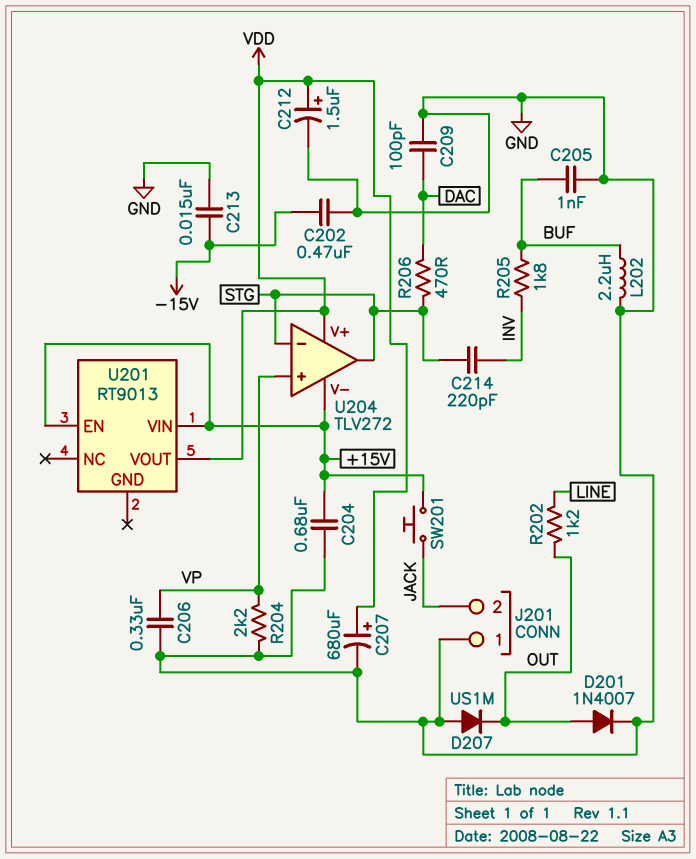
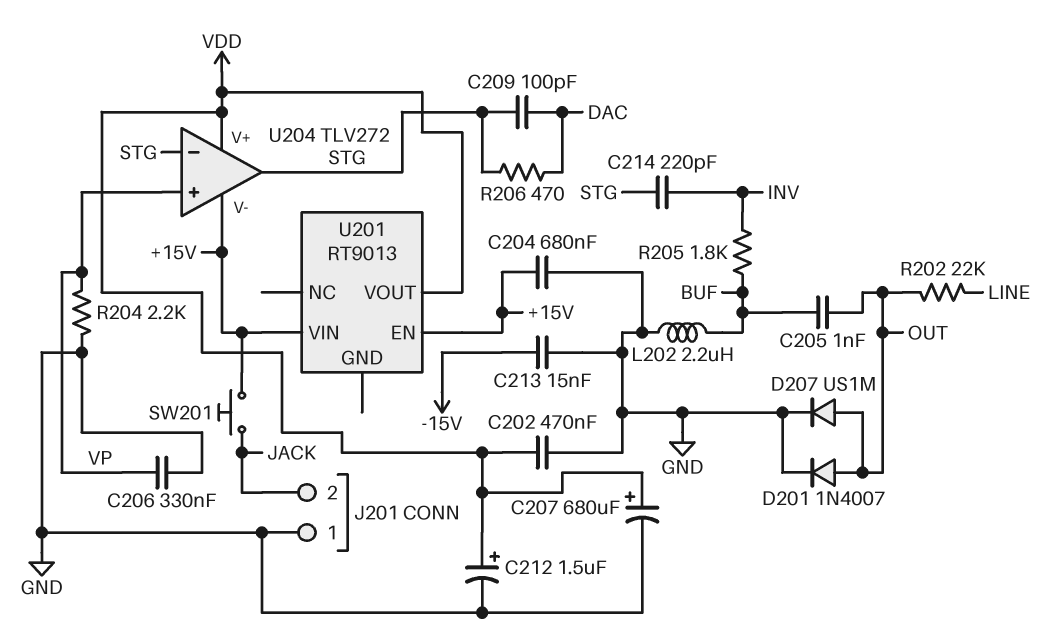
C202: 470nF (-15V, GND) -> 470nF (GND, VDD)
C205: 1nF (BUF, GND) -> 1nF (BUF, OUT)
C209: 100pF (DAC, GND) -> 100pF (DAC, STG)
D207: diode US1M (A GND, K OUT) -> diode US1M (A OUT, K GND)
R202: 1.2k (LINE, OUT) -> 22k (LINE, OUT)

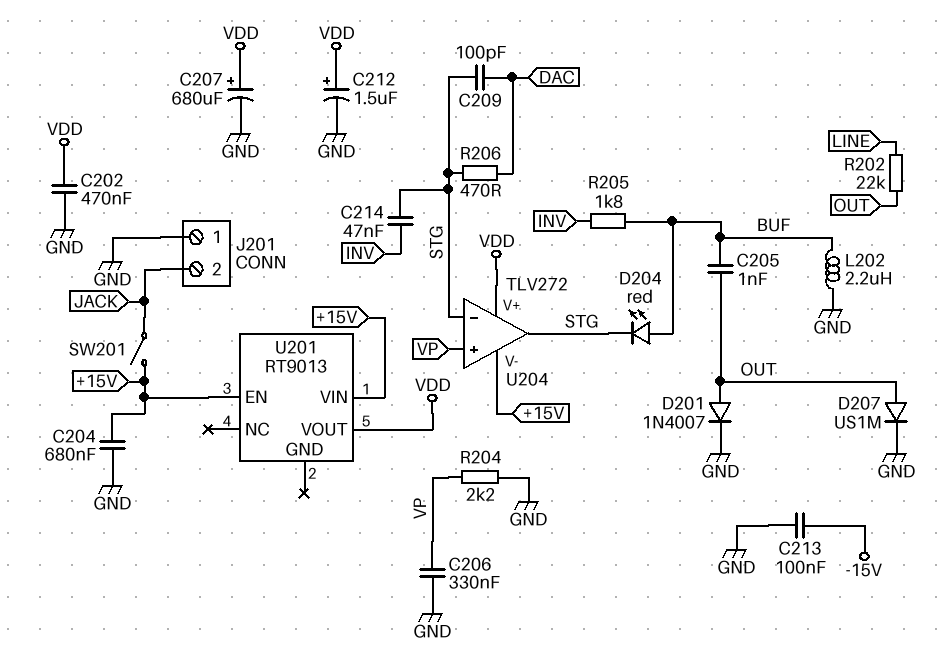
C213: 15nF (-15V, GND) -> 100nF (-15V, GND)
C214: 220pF (INV, STG) -> 47nF (INV, STG)
D204: none -> LED red (A BUF, K STG)
SW201: button (+15V, JACK) -> switch (+15V, JACK)

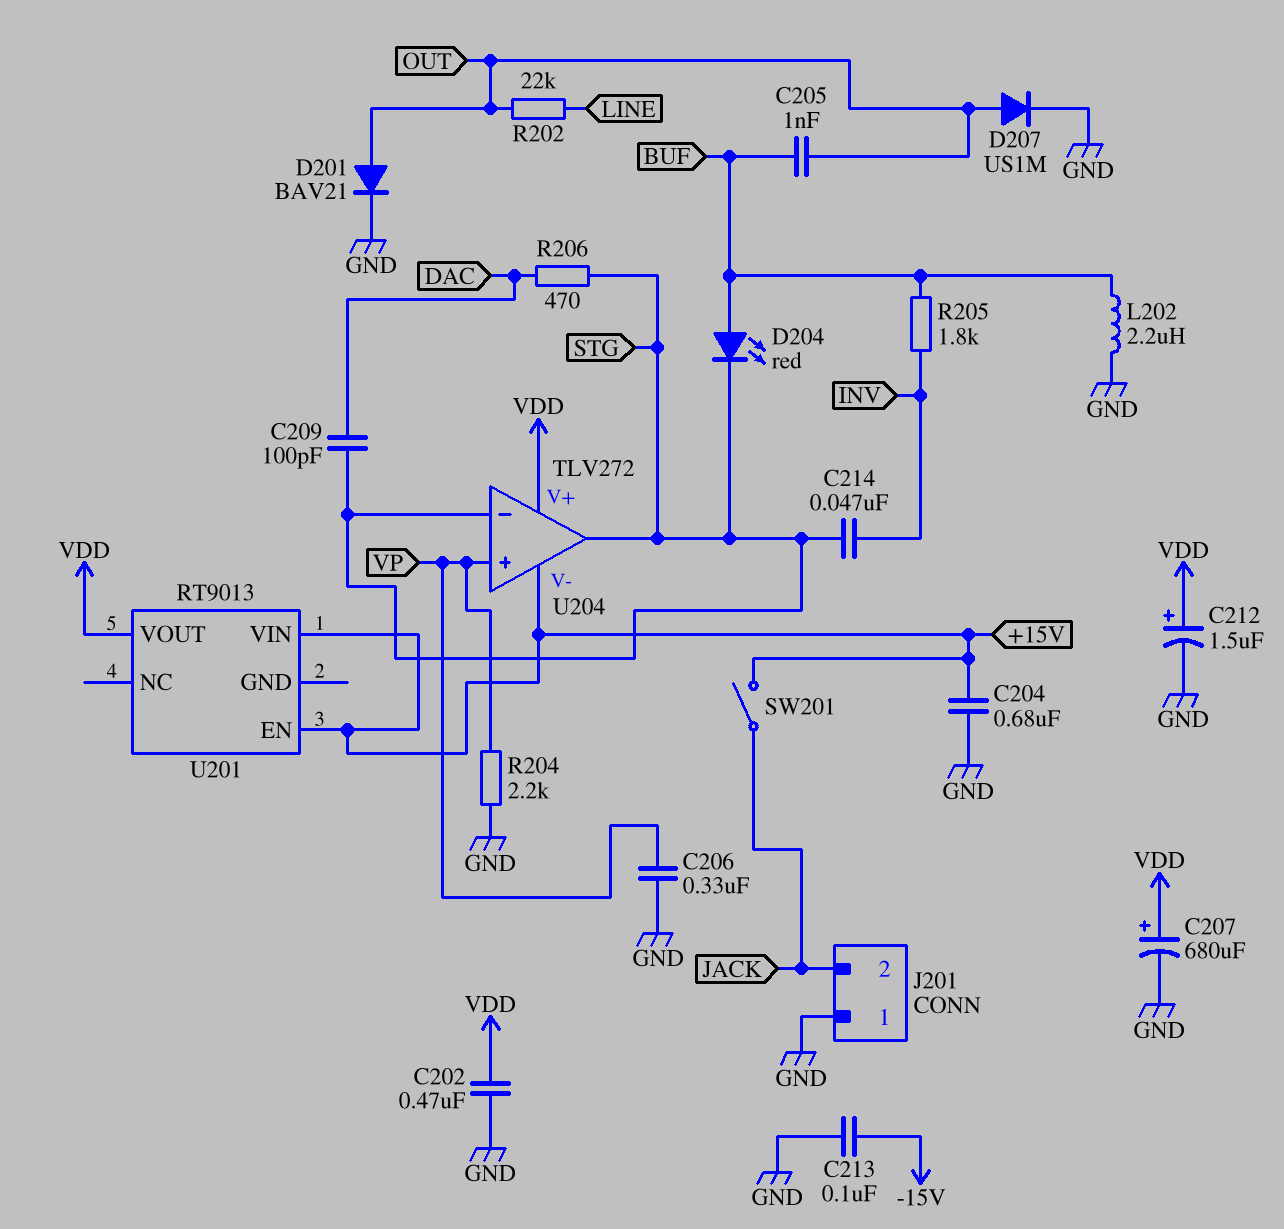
D201: diode 1N4007 (A OUT, K GND) -> diode BAV21 (A OUT, K GND)

